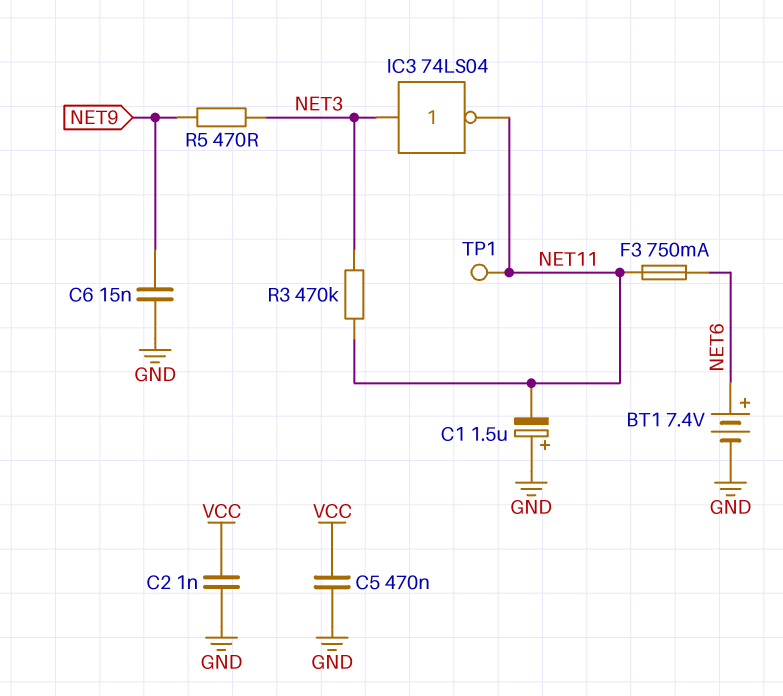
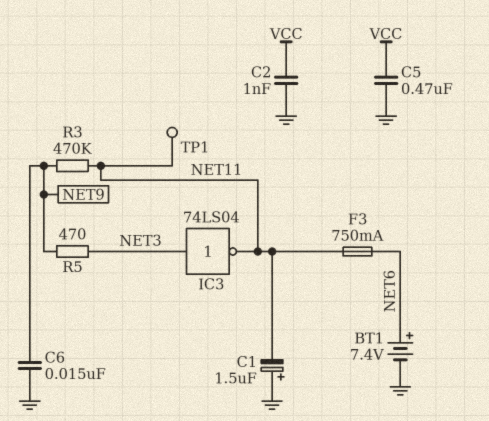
R3: 470k (NET3, NET11) -> 470k (NET9, NET11)

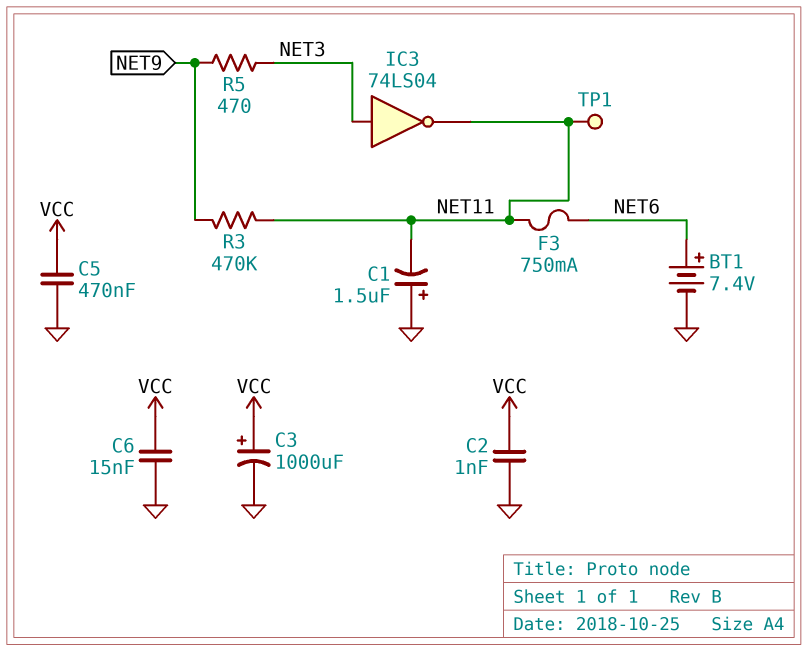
C3: none -> 1000uF (plus VCC, minus GND)
C6: 15nF (GND, NET9) -> 15nF (GND, VCC)

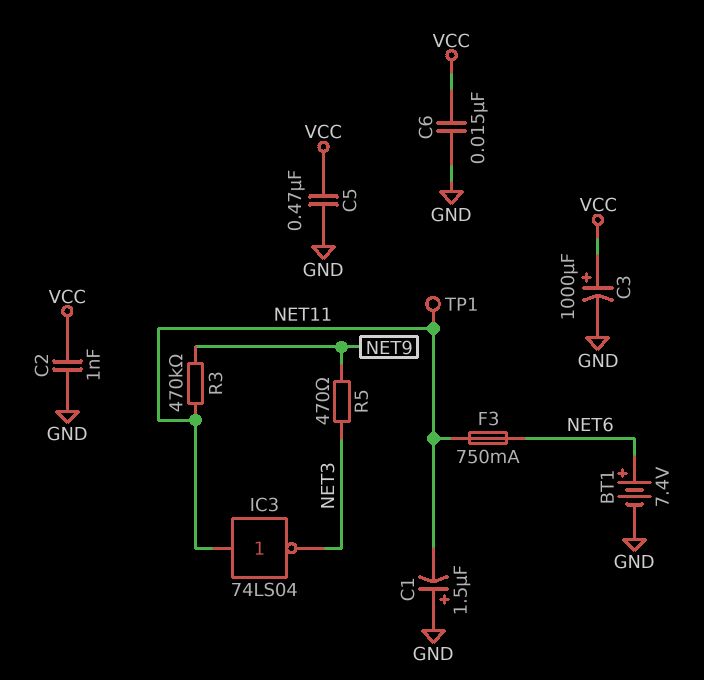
IC3: NOT 74LS04 (in NET3, out NET11) -> NOT 74LS04 (in NET11, out NET3)

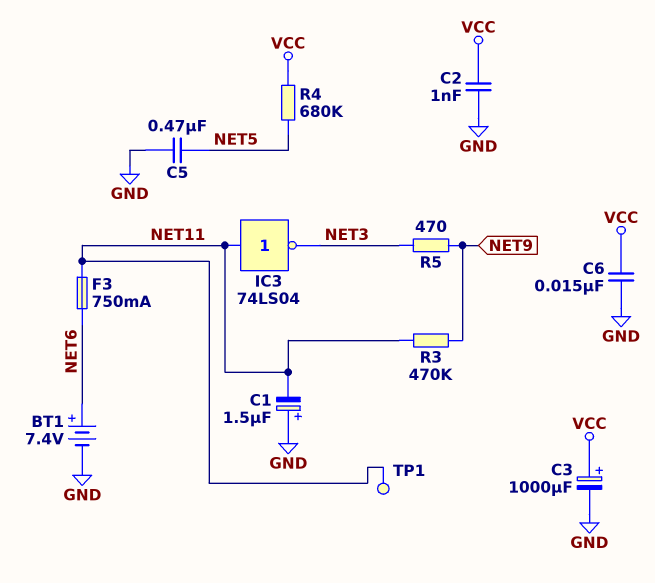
C5: 470nF (GND, VCC) -> 470nF (GND, NET5)
R4: none -> 680k (NET5, VCC)

